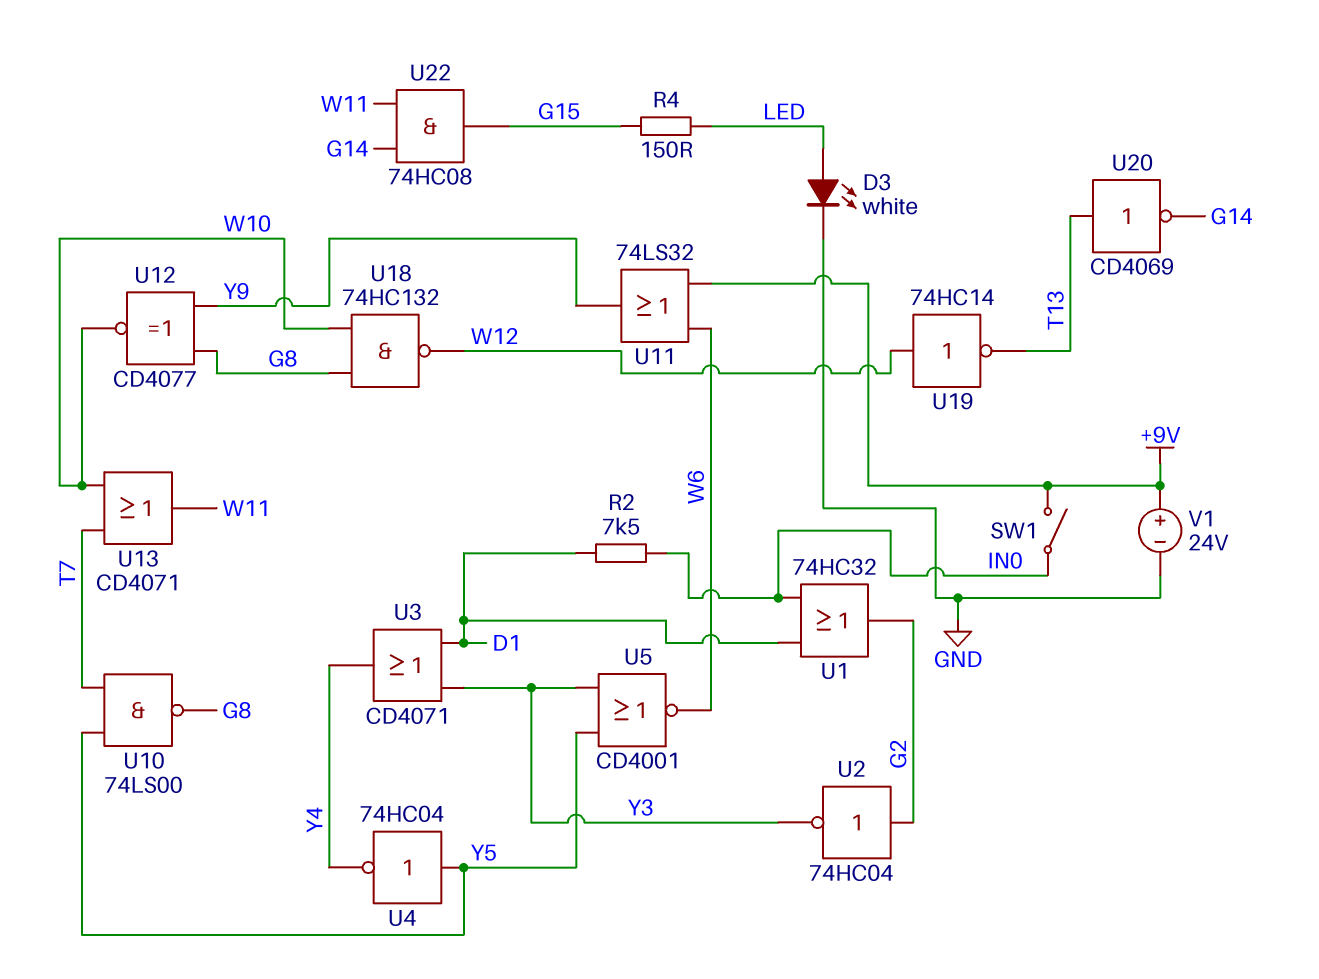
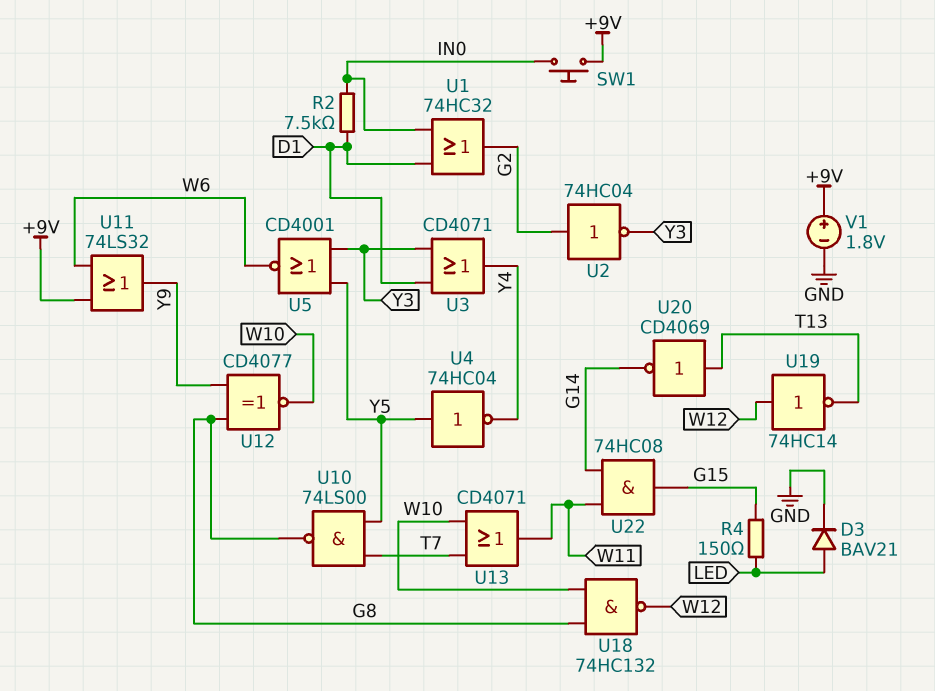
D3: LED white (A LED, K GND) -> diode BAV21 (A LED, K GND)
SW1: switch (+9V, IN0) -> button (+9V, IN0)
V1: 24V (plus +9V, minus GND) -> 1.8V (plus +9V, minus GND)

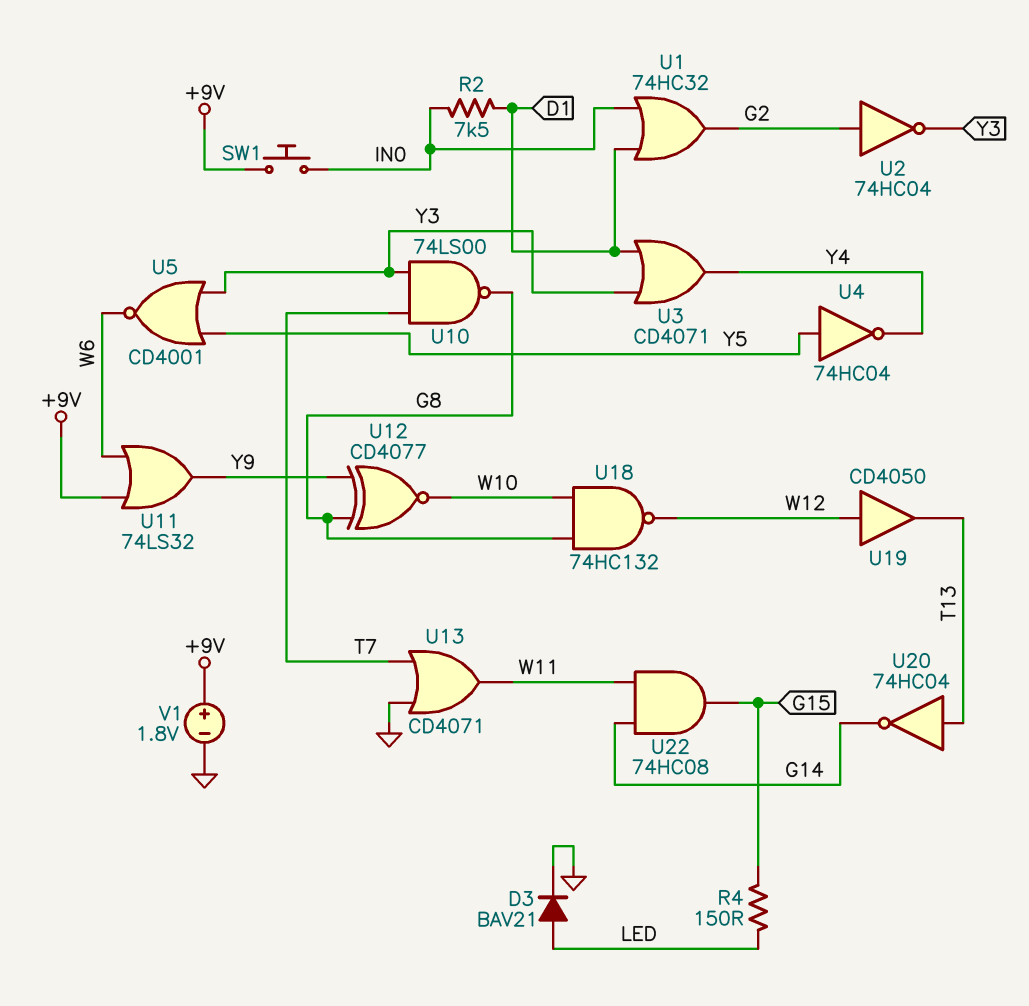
U10: NAND 74LS00 (in T7, in Y5, out G8) -> NAND 74LS00 (in T7, in Y3, out G8)
U13: OR CD4071 (in T7, in W10, out W11) -> OR CD4071 (in GND, in T7, out W11)
U19: NOT 74HC14 (in W12, out T13) -> buffer CD4050 (in W12, out T13)
U20: NOT CD4069 (in T13, out G14) -> NOT 74HC04 (in T13, out G14)

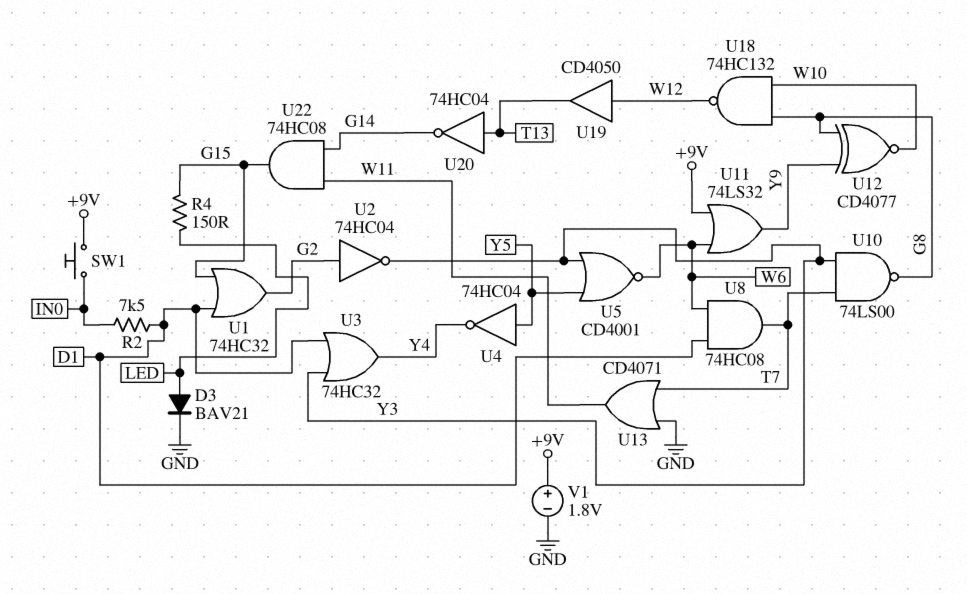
U1: OR 74HC32 (in D1, in IN0, out G2) -> OR 74HC32 (in D1, in G15, out G2)
U3: OR CD4071 (in D1, in Y3, out Y4) -> OR 74HC32 (in D1, in Y3, out Y4)
U8: none -> AND 74HC08 (in D1, in W6, out T7)

